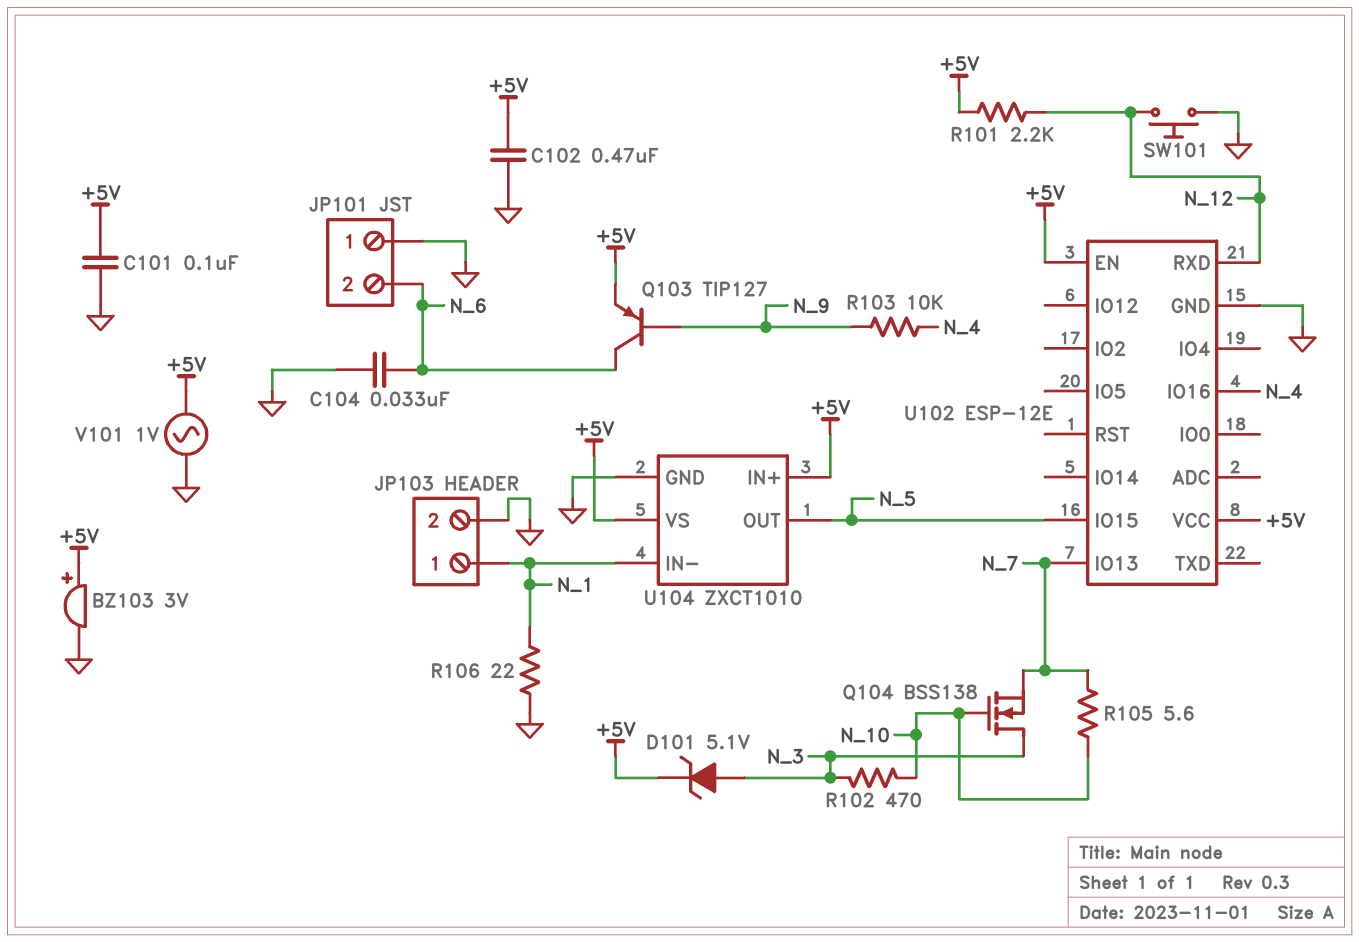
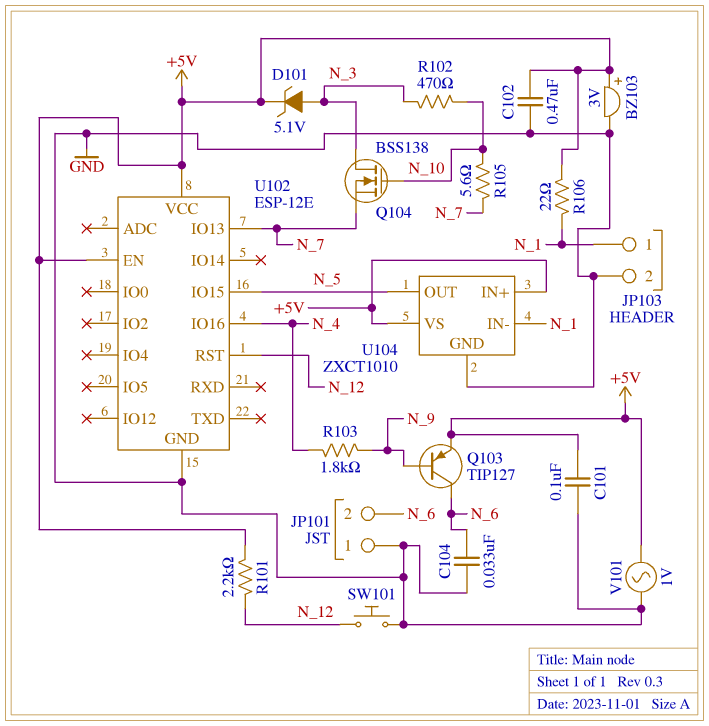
R103: 10k (N_4, N_9) -> 1.8k (N_4, N_9)
R106: 22 (GND, N_1) -> 22 (+5V, N_1)
U102 pin RST: none -> N_12
U102 pin RXD: N_12 -> none

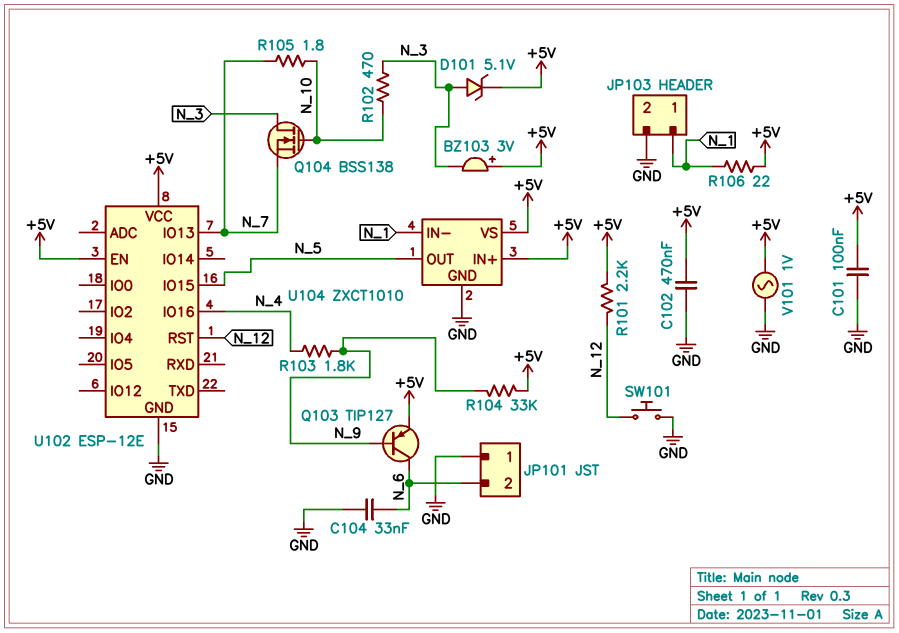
BZ103: buzzer 3V (plus +5V, minus GND) -> buzzer 3V (plus +5V, minus N_3)
R104: none -> 33k (+5V, N_9)
R105: 5.6 (N_7, N_10) -> 1.8 (N_7, N_10)

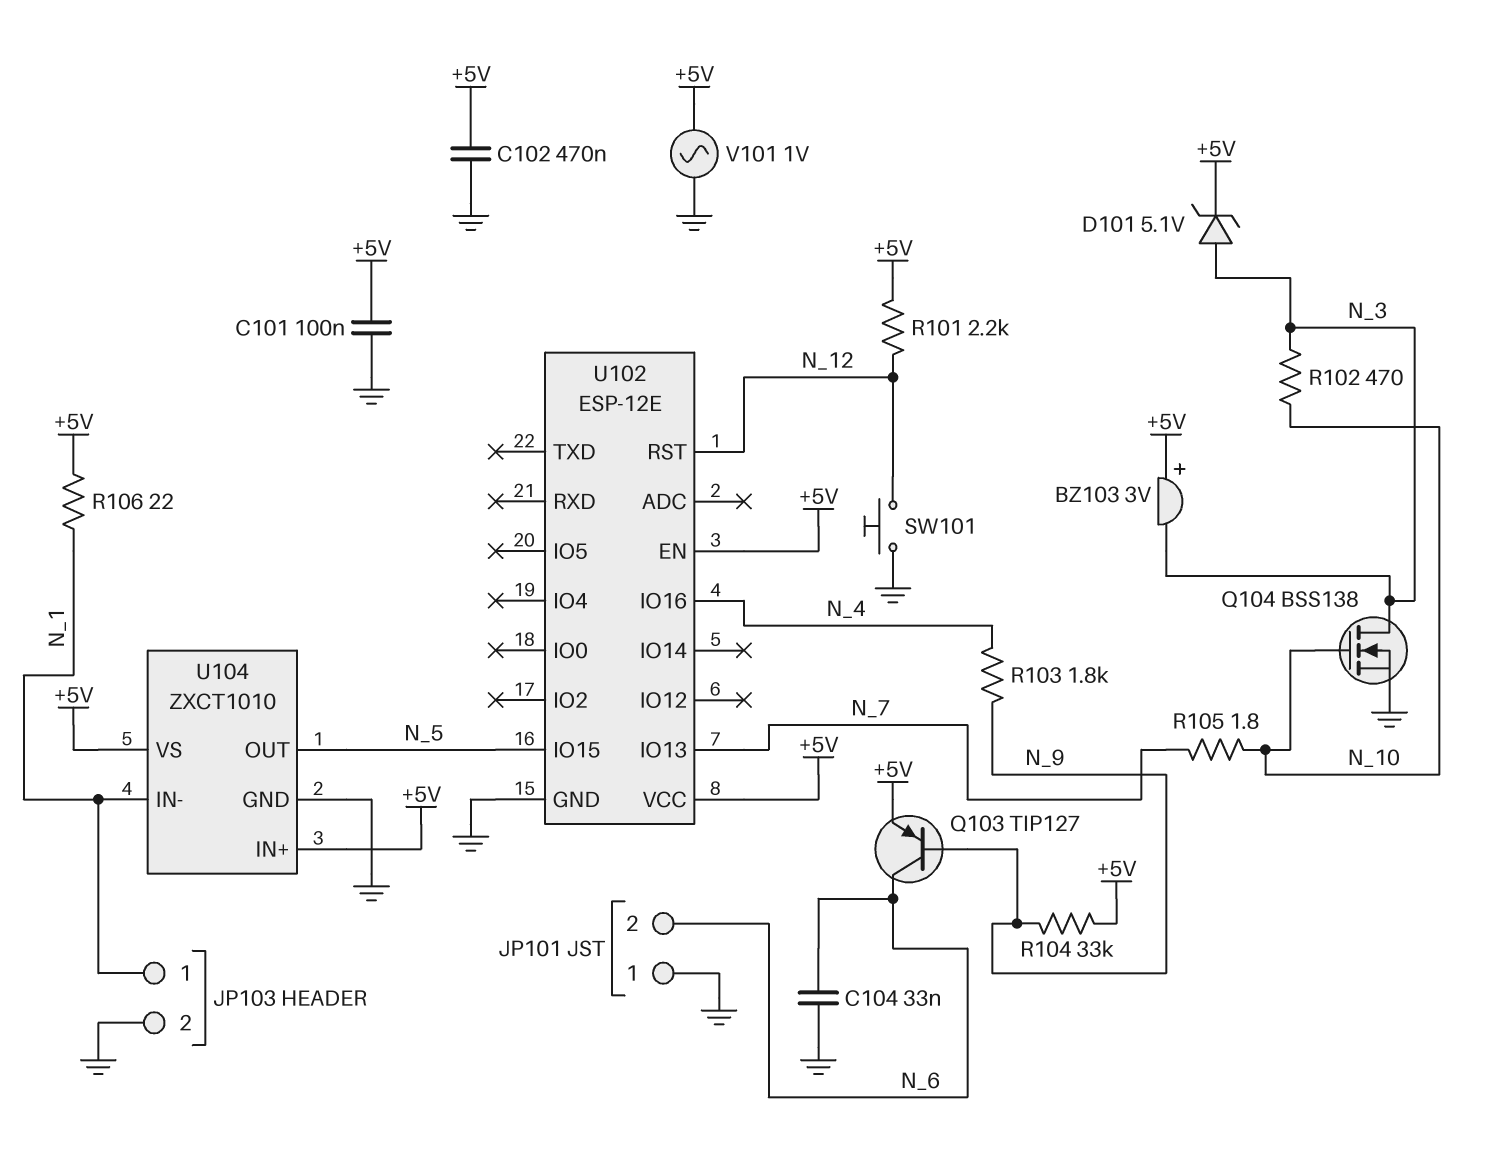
Q104: NMOS BSS138 (G N_10, D N_3, S N_7) -> NMOS BSS138 (G N_10, D N_3, S GND)

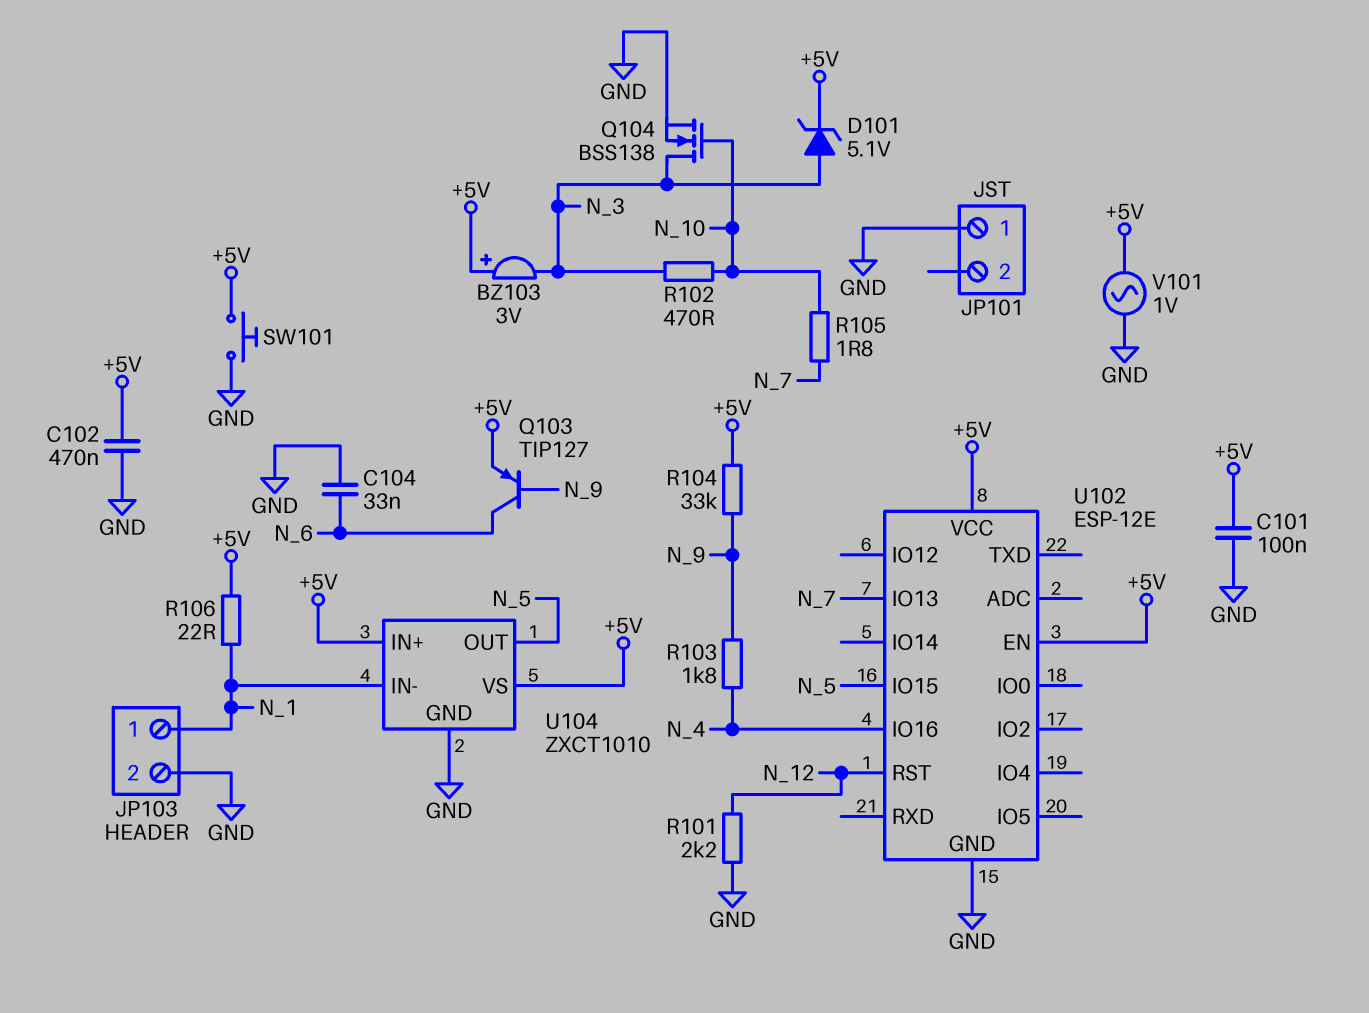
JP101 pin 2: N_6 -> none
R101: 2.2k (+5V, N_12) -> 2.2k (GND, N_12)
SW101: button (GND, N_12) -> button (+5V, GND)

